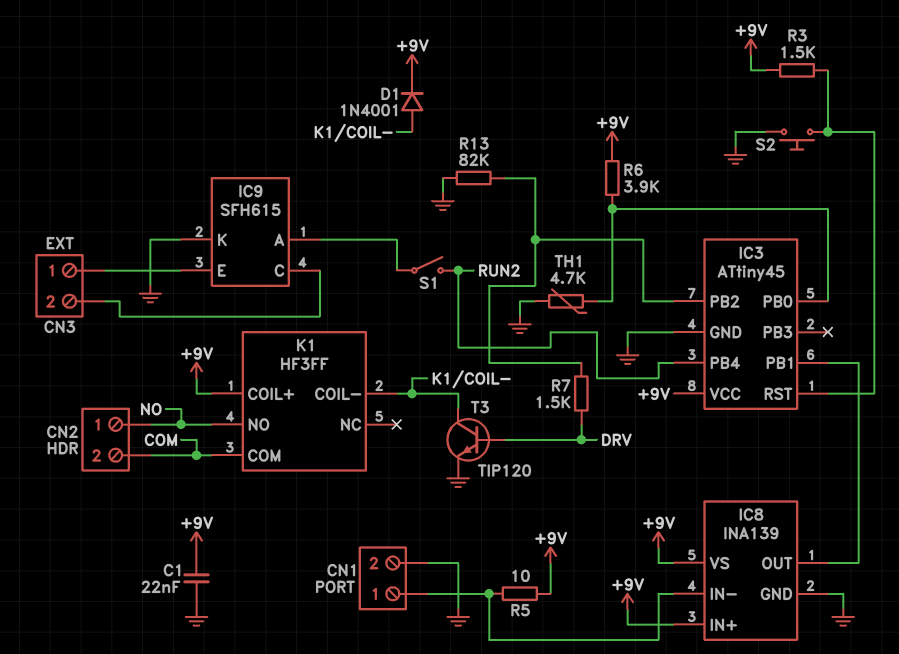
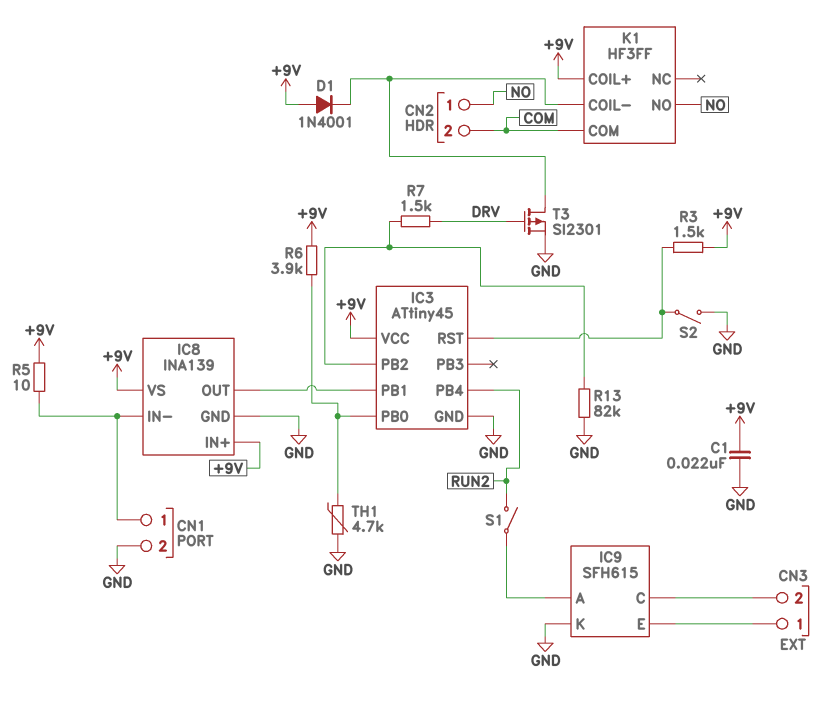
D1: diode 1N4001 (A K1/COIL-, K +9V) -> diode 1N4001 (A +9V, K K1/COIL-)
S2: button (GND, IC3/RST) -> switch (GND, IC3/RST)
T3: NPN TIP120 (B DRV, C K1/COIL-, E GND) -> PMOS SI2301 (G DRV, D K1/COIL-, S GND)

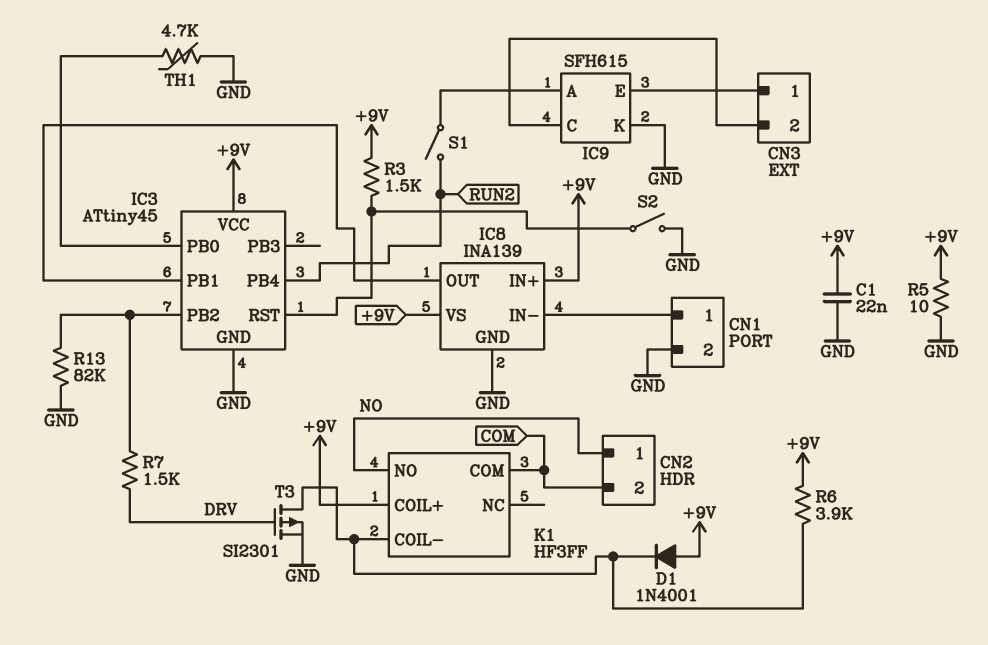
R5: 10 (+9V, CN1/1) -> 10 (+9V, GND)
R6: 3.9k (+9V, IC3/PB0) -> 3.9k (+9V, K1/COIL-)

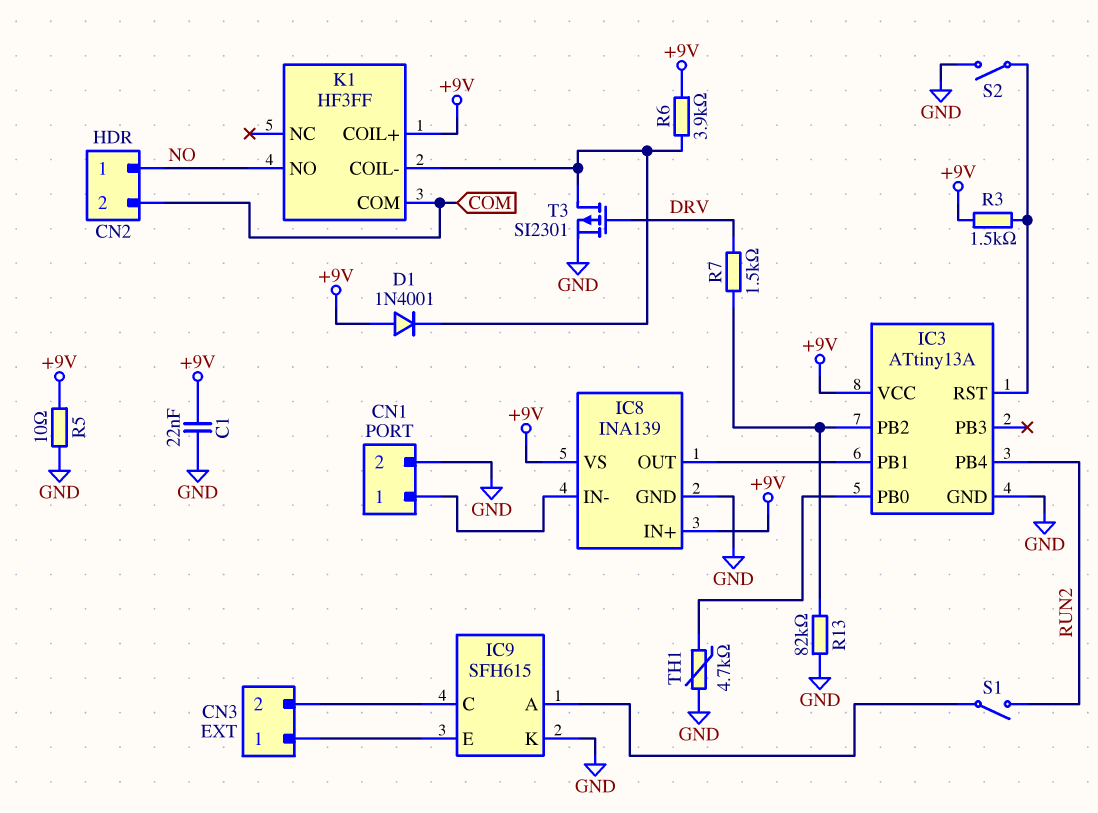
IC3: ATtiny45 -> ATtiny13A

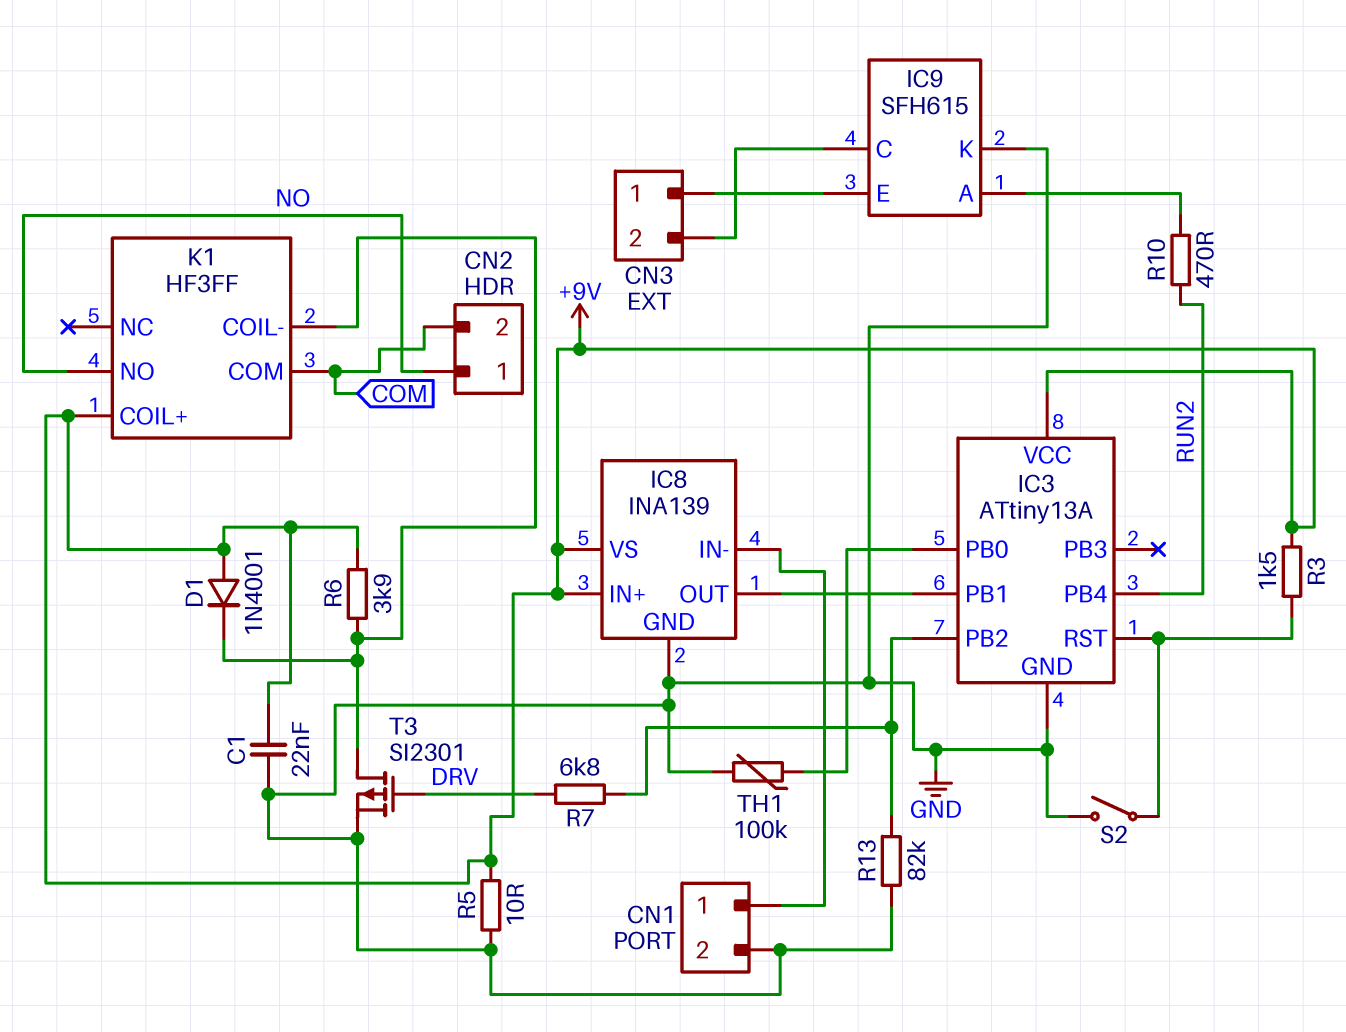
R7: 1.5k (DRV, IC3/PB2) -> 6.8k (DRV, IC3/PB2)
R10: none -> 470 (IC9/A, RUN2)
S1: switch (IC9/A, RUN2) -> none
TH1: 4.7k (GND, IC3/PB0) -> 100k (GND, IC3/PB0)

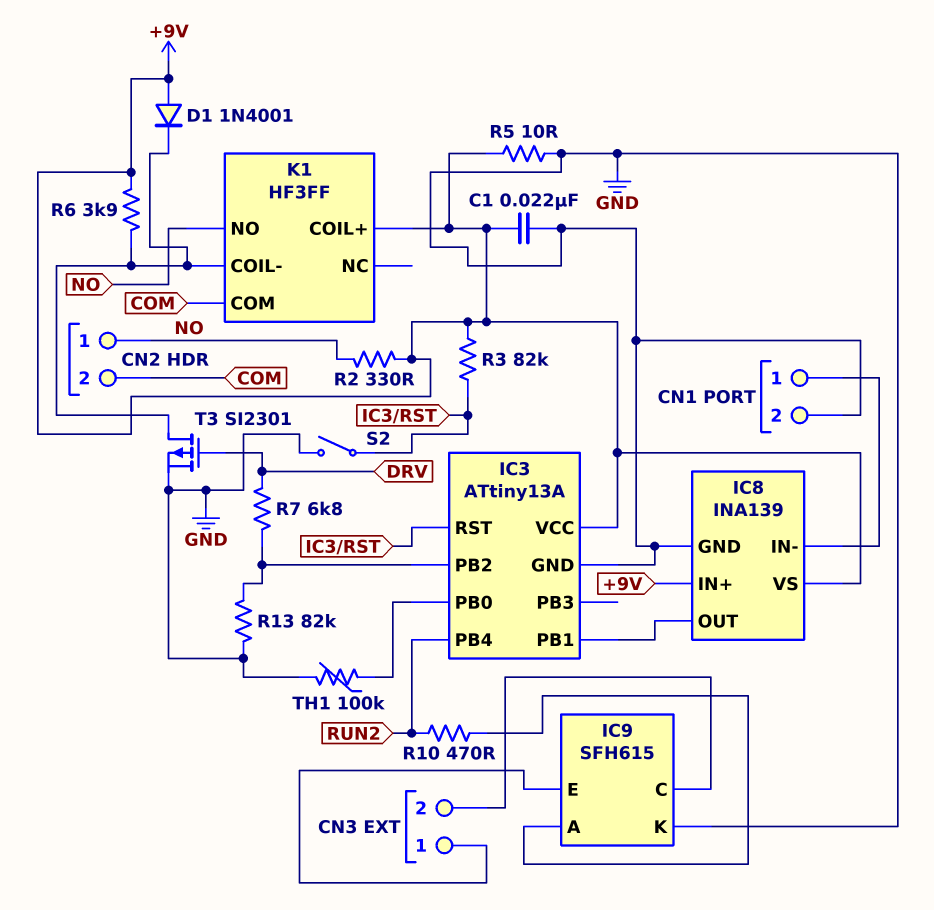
R2: none -> 330 (+9V, NO)
R3: 1.5k (+9V, IC3/RST) -> 82k (+9V, IC3/RST)

